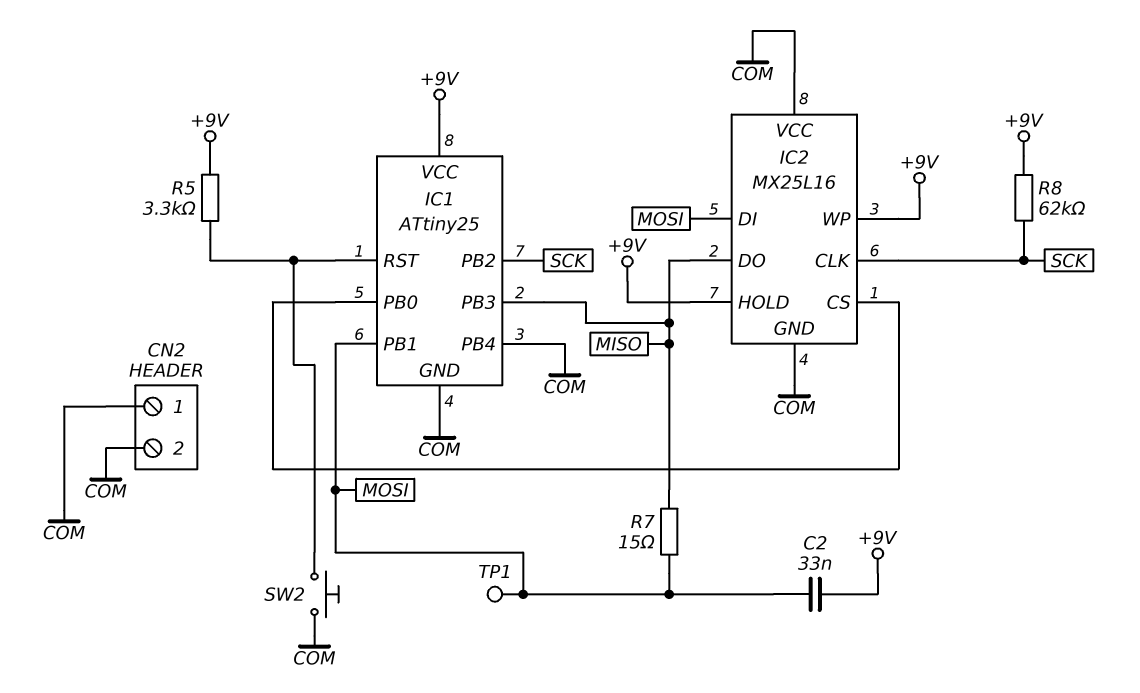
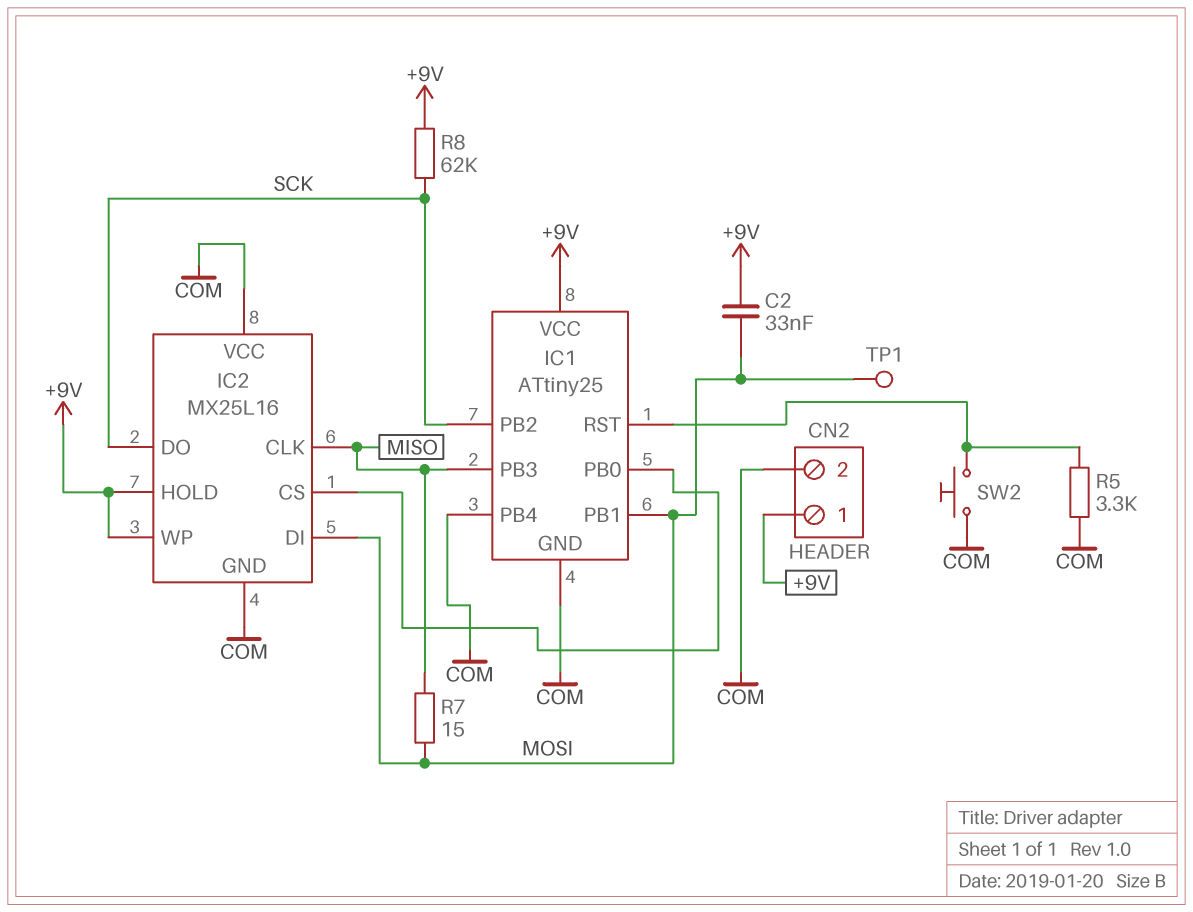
CN2 pin 1: COM -> +9V
IC2 pin CLK: SCK -> MISO
IC2 pin DO: MISO -> SCK
R5: 3.3k (+9V, IC1/RST) -> 3.3k (COM, IC1/RST)

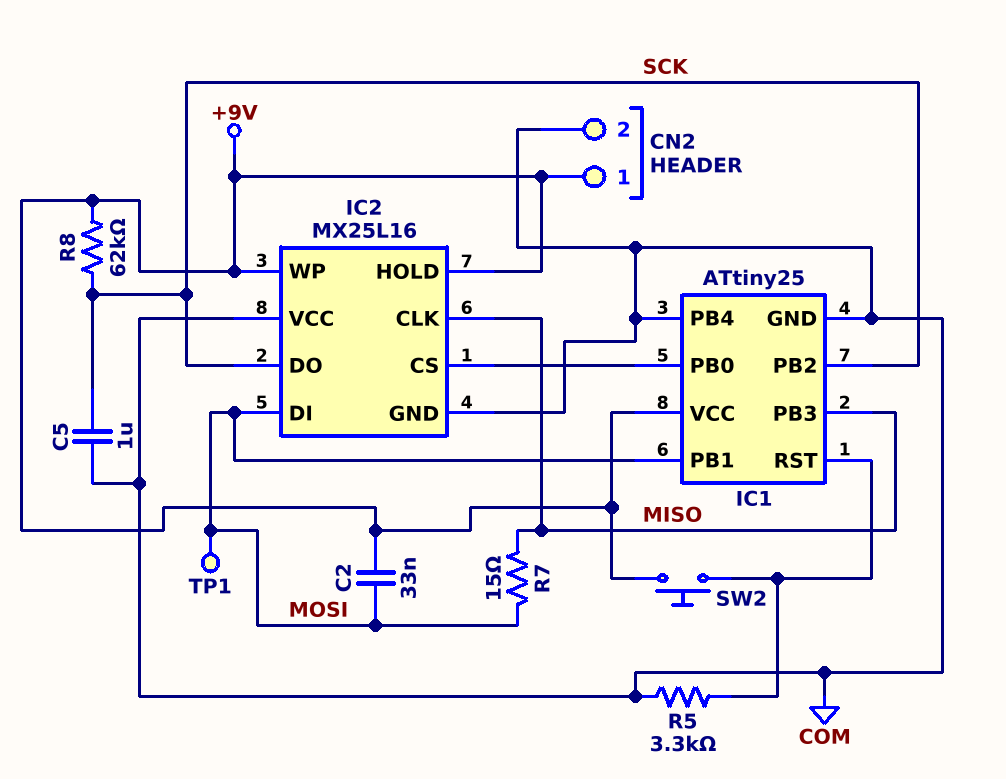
C5: none -> 1uF (COM, SCK)
SW2: button (COM, IC1/RST) -> button (+9V, IC1/RST)

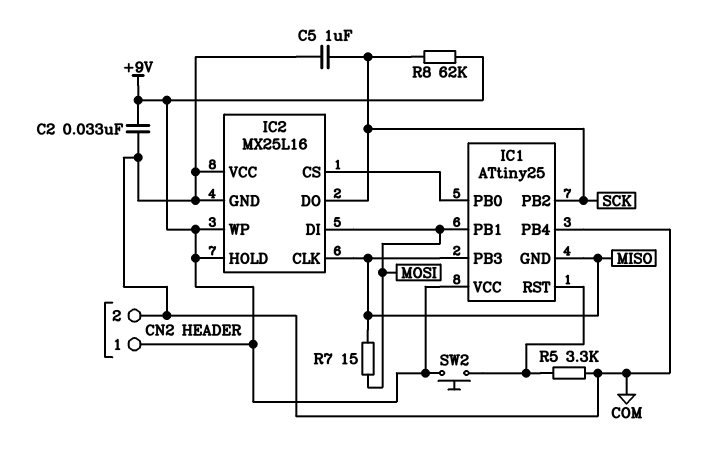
C2: 33nF (+9V, MOSI) -> 33nF (+9V, COM)
IC1 pin GND: COM -> MISO
TP1: test point (MOSI) -> none

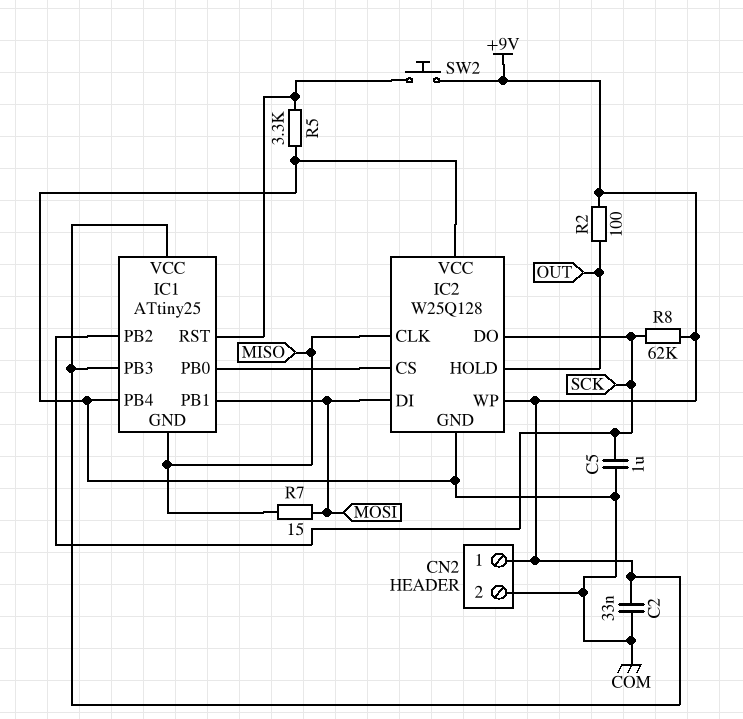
IC1 pin PB3: MISO -> +9V
IC2: MX25L16 -> W25Q128
IC2 pin HOLD: +9V -> OUT
R2: none -> 100 (+9V, OUT)

